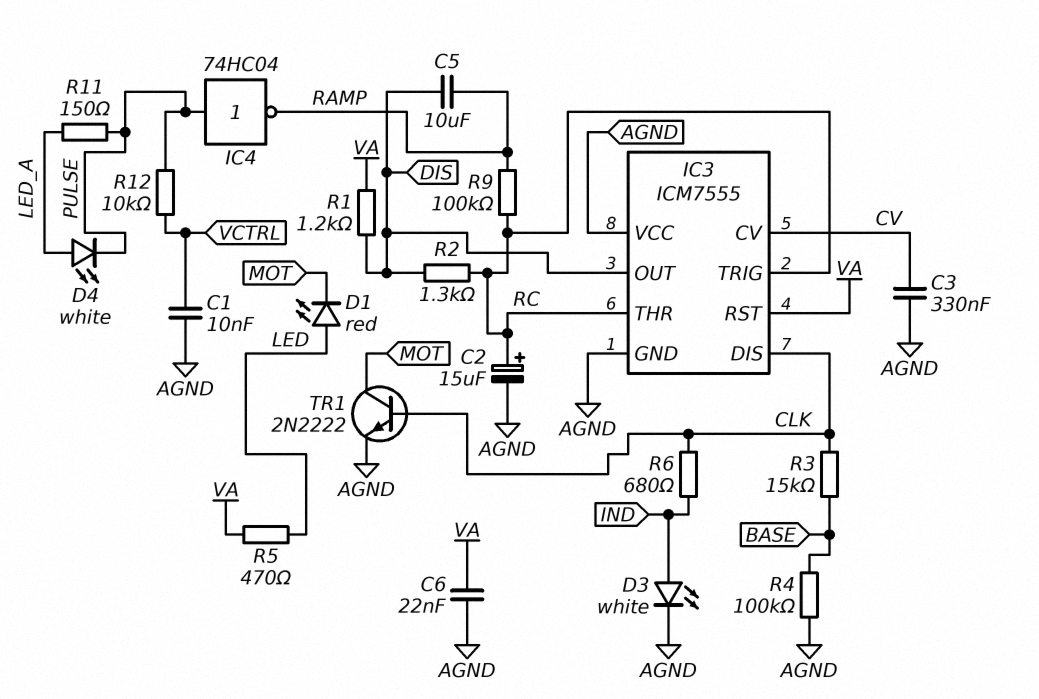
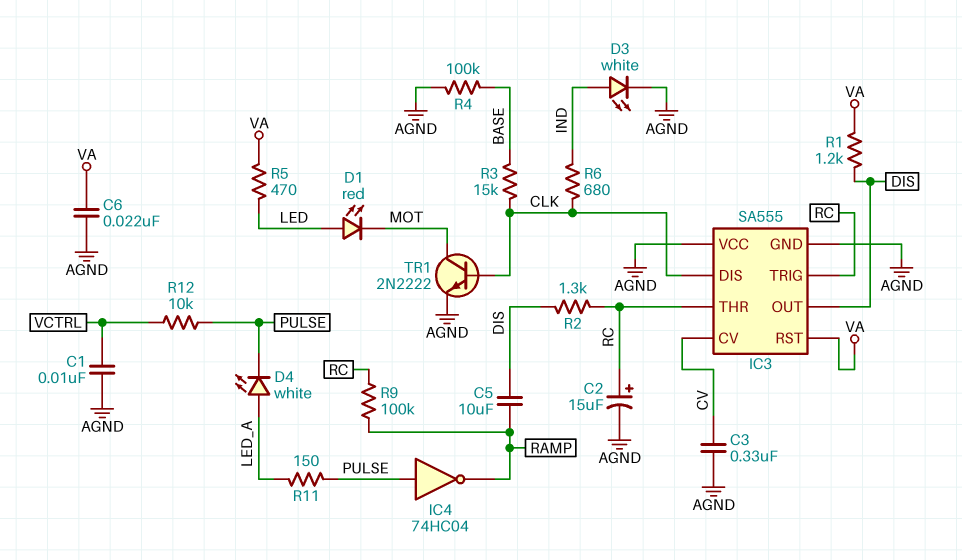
IC3: ICM7555 -> SA555

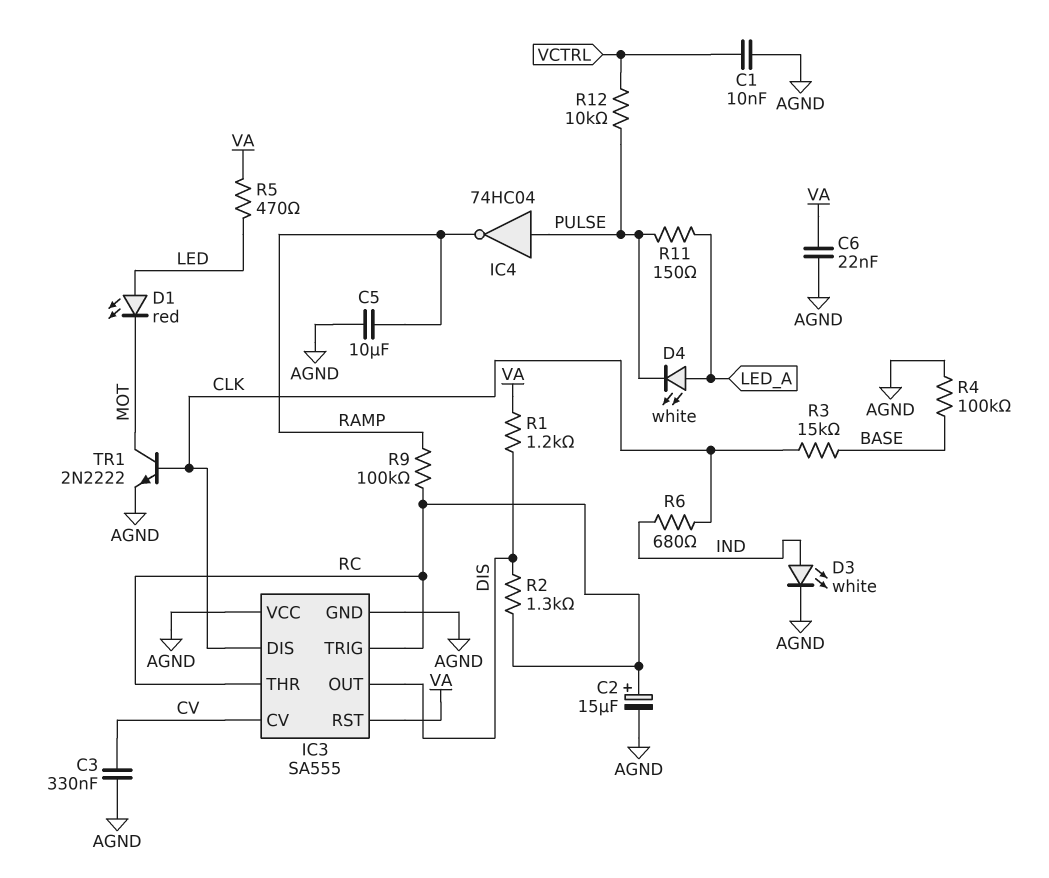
C5: 10uF (DIS, RAMP) -> 10uF (AGND, RAMP)

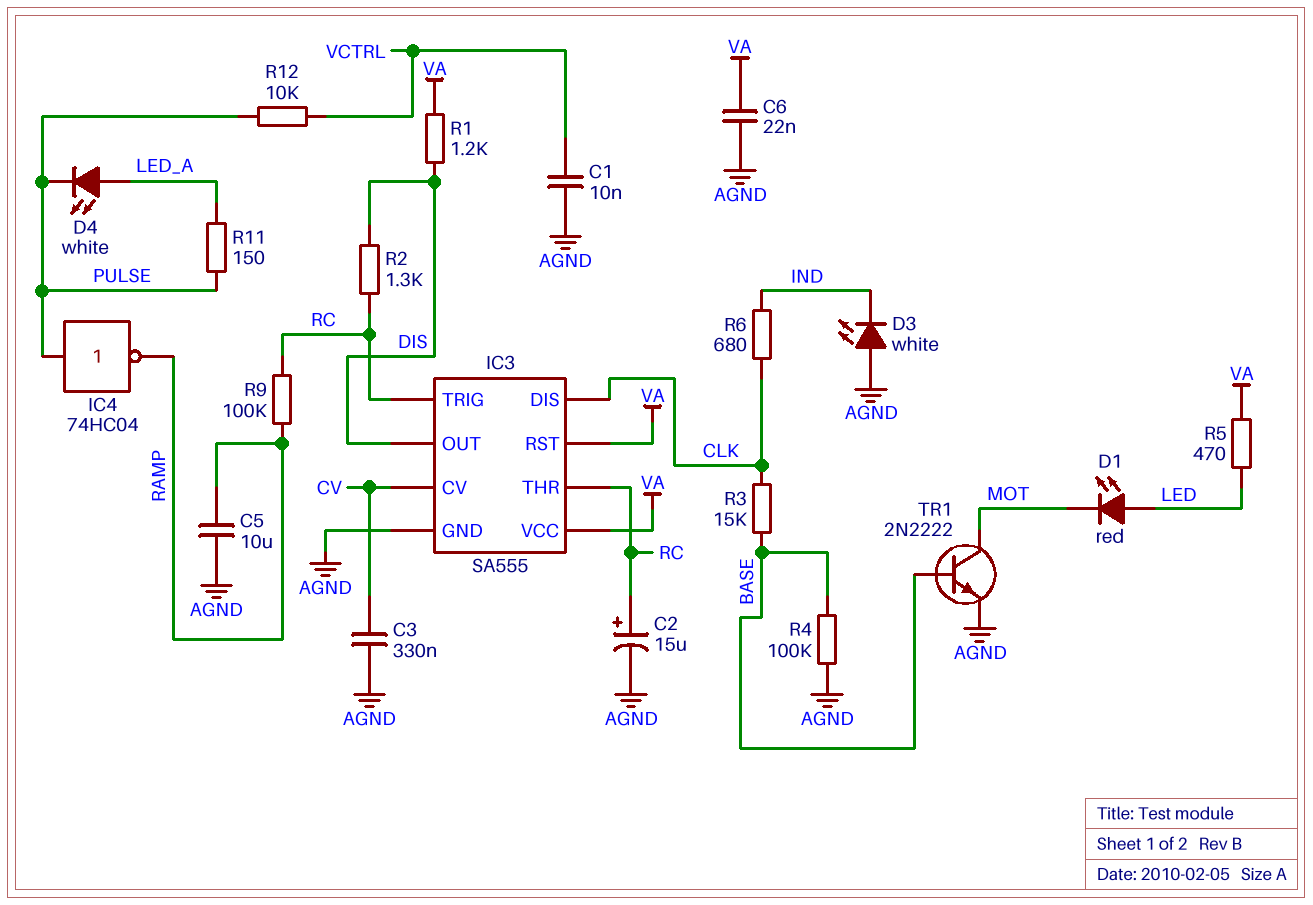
D3: LED white (A IND, K AGND) -> LED white (A AGND, K IND)
IC3 pin VCC: AGND -> VA
TR1: NPN 2N2222 (B CLK, C MOT, E AGND) -> NPN 2N2222 (B BASE, C MOT, E AGND)

